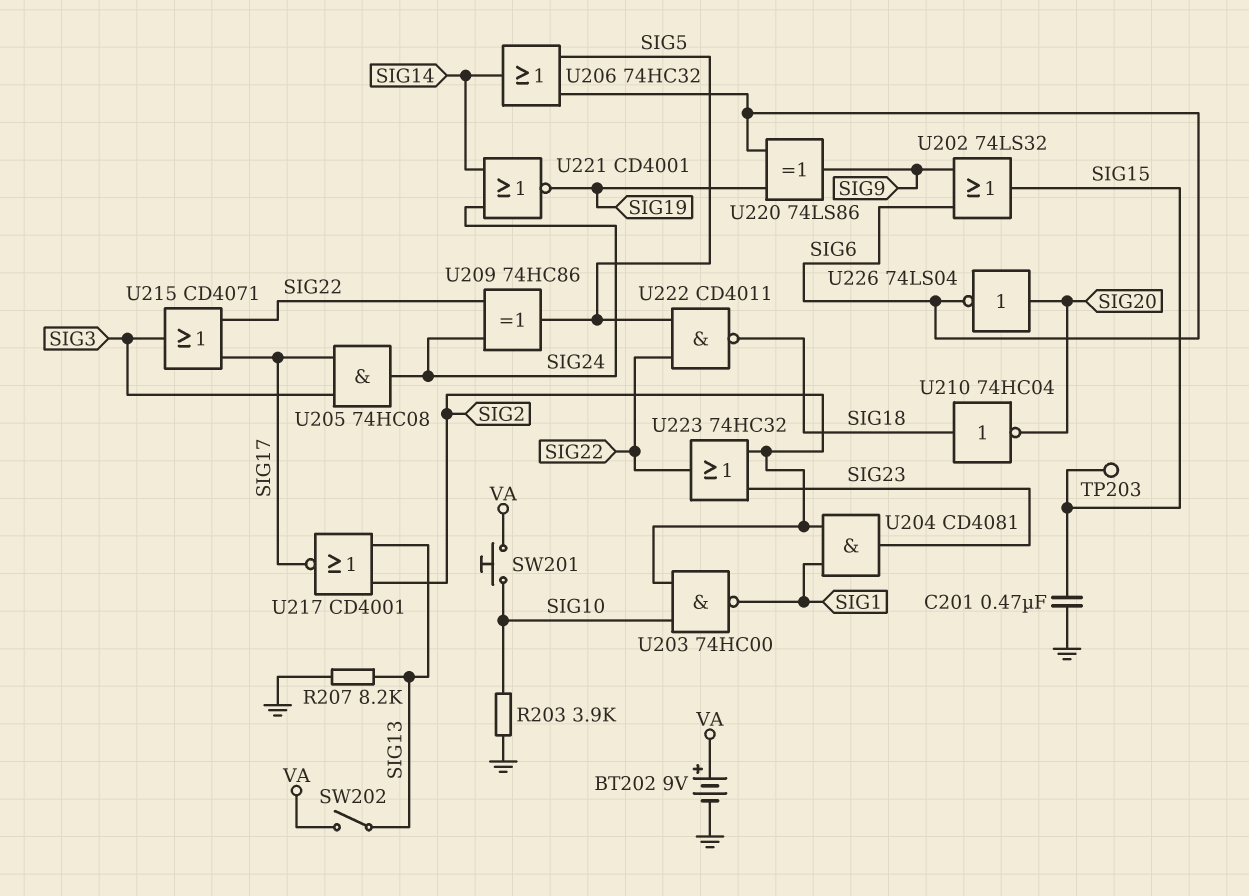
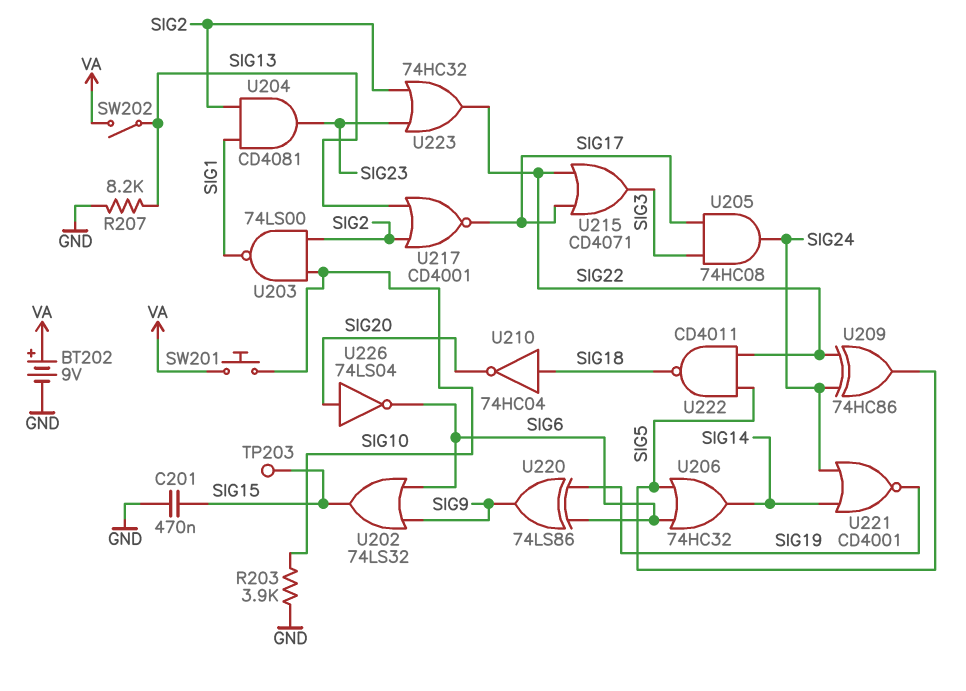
U203: NAND 74HC00 (in SIG2, in SIG10, out SIG1) -> NAND 74LS00 (in SIG2, in SIG10, out SIG1)

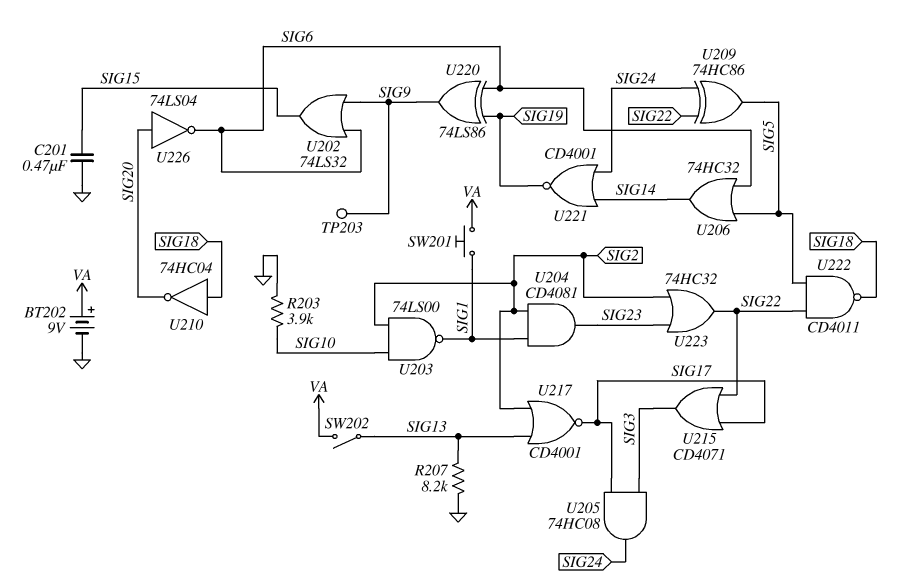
SW201: button (SIG10, VA) -> button (SIG1, VA)
TP203: test point (SIG15) -> test point (SIG9)

